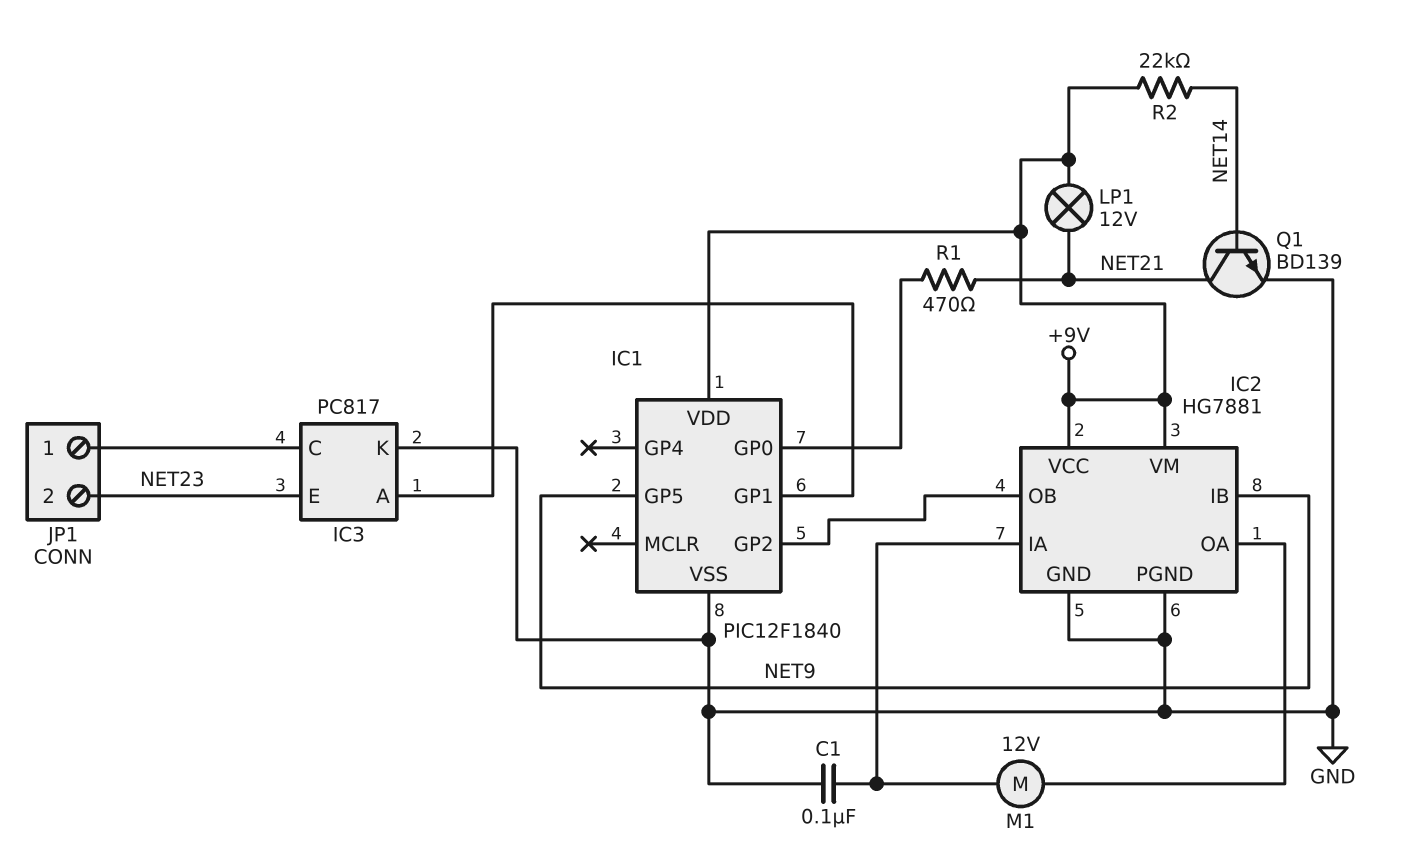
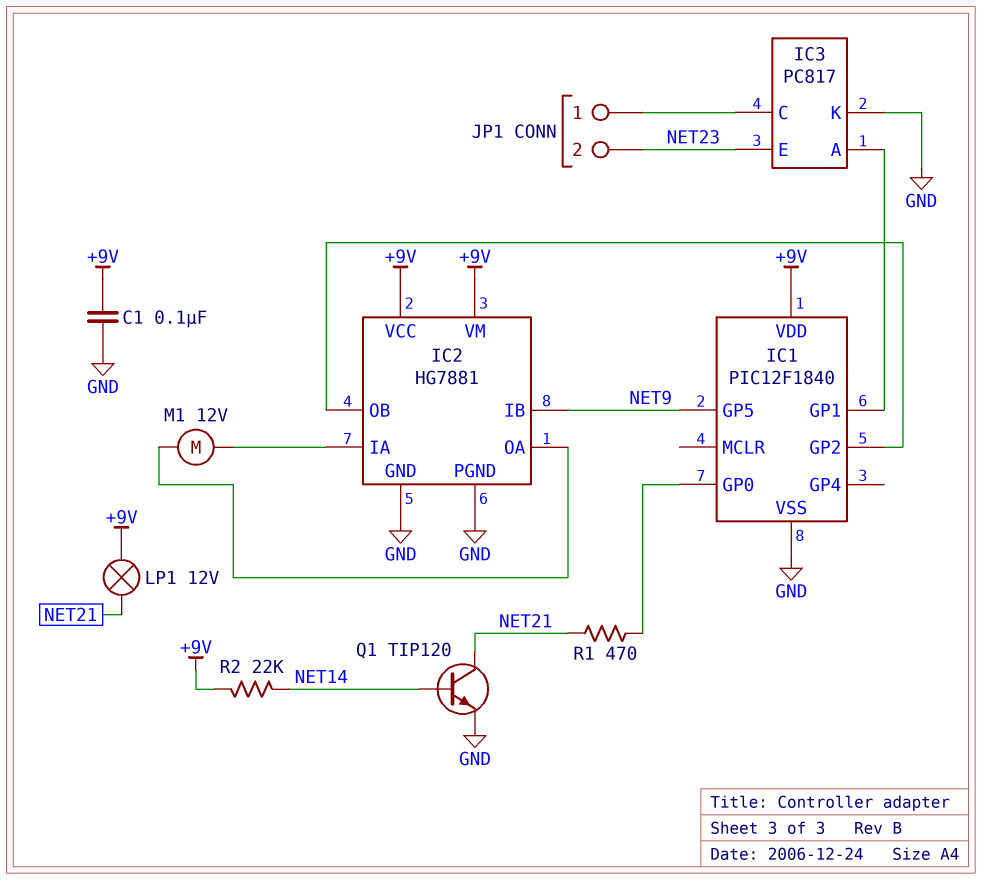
C1: 100nF (GND, IC2/IA) -> 100nF (+9V, GND)
Q1: NPN BD139 (B NET14, C NET21, E GND) -> NPN TIP120 (B NET14, C NET21, E GND)

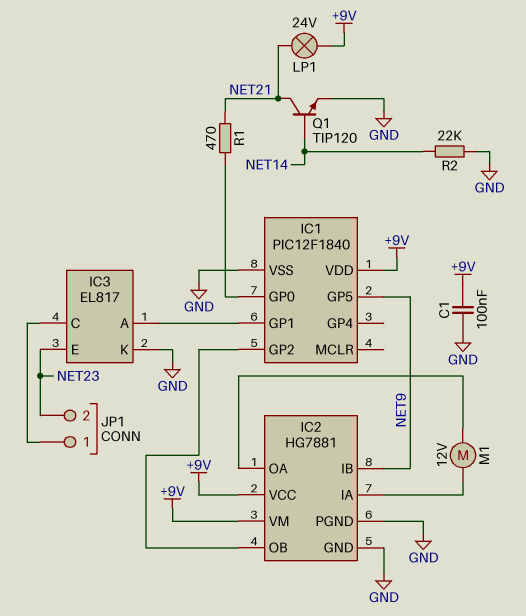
IC3: PC817 -> EL817
LP1: lamp 12V (+9V, NET21) -> lamp 24V (+9V, NET21)
R2: 22k (+9V, NET14) -> 22k (GND, NET14)

